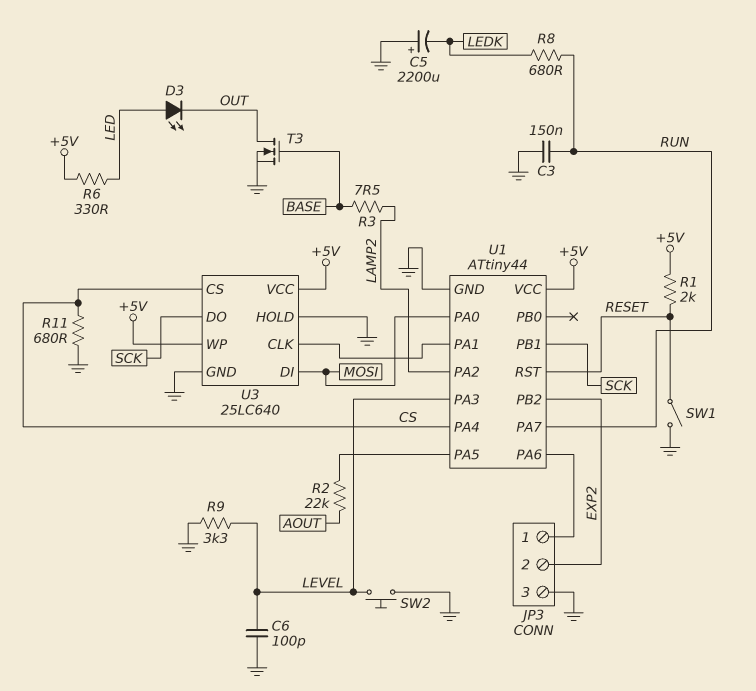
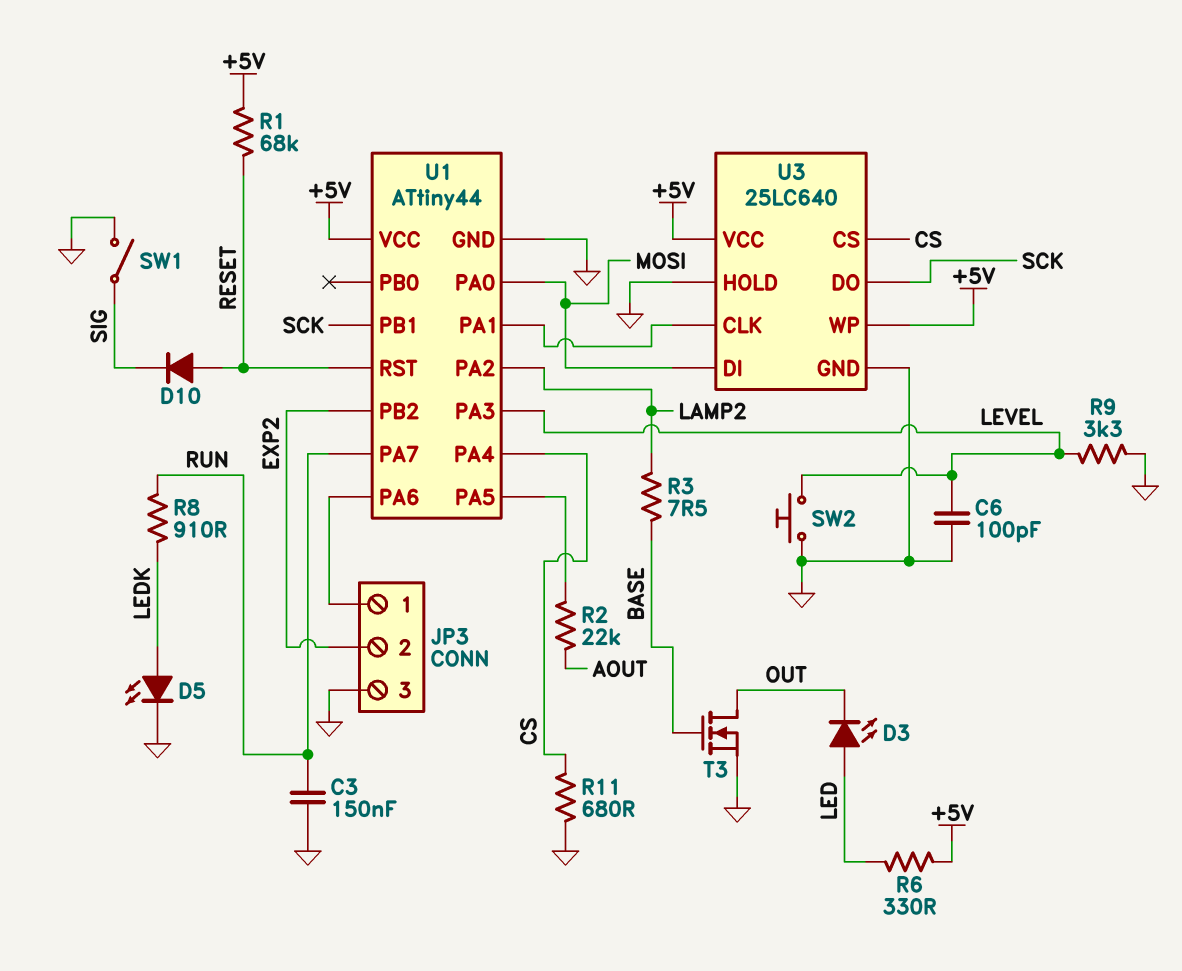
C5: 2200uF (plus GND, minus LEDK) -> none
D5: none -> LED (A LEDK, K GND)
D10: none -> diode (A RESET, K SIG)
R1: 2k (+5V, RESET) -> 68k (+5V, RESET)
R8: 680 (LEDK, RUN) -> 910 (LEDK, RUN)
SW1: switch (GND, RESET) -> switch (GND, SIG)

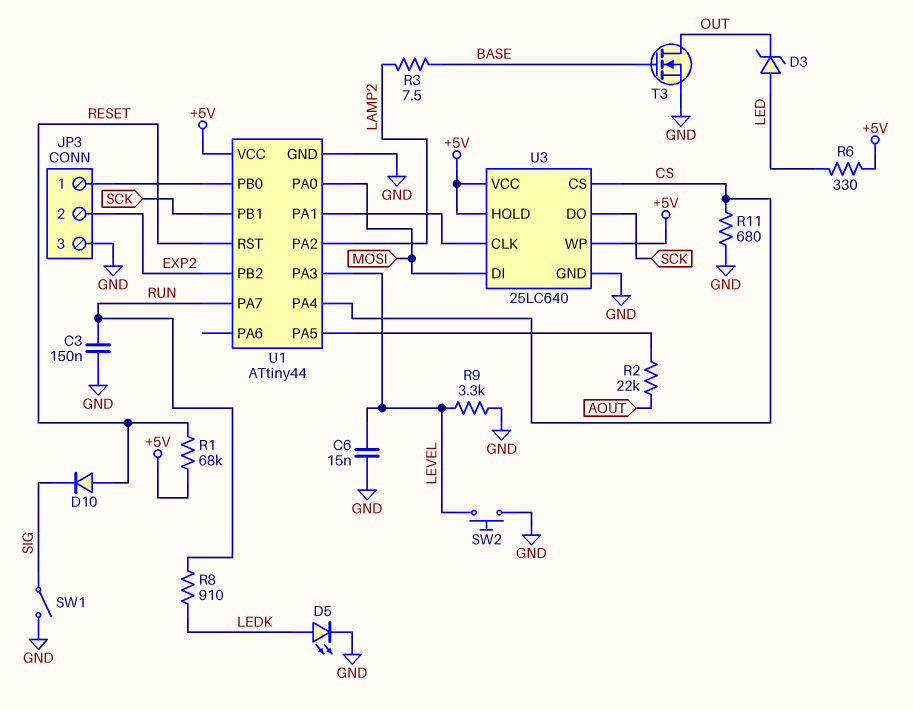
C6: 100pF (GND, LEVEL) -> 15nF (GND, LEVEL)
D3: LED (A LED, K OUT) -> zener (A LED, K OUT)
U1 pin PA6: JP3/1 -> none
U1 pin PB0: none -> JP3/1
U3 pin HOLD: GND -> +5V

